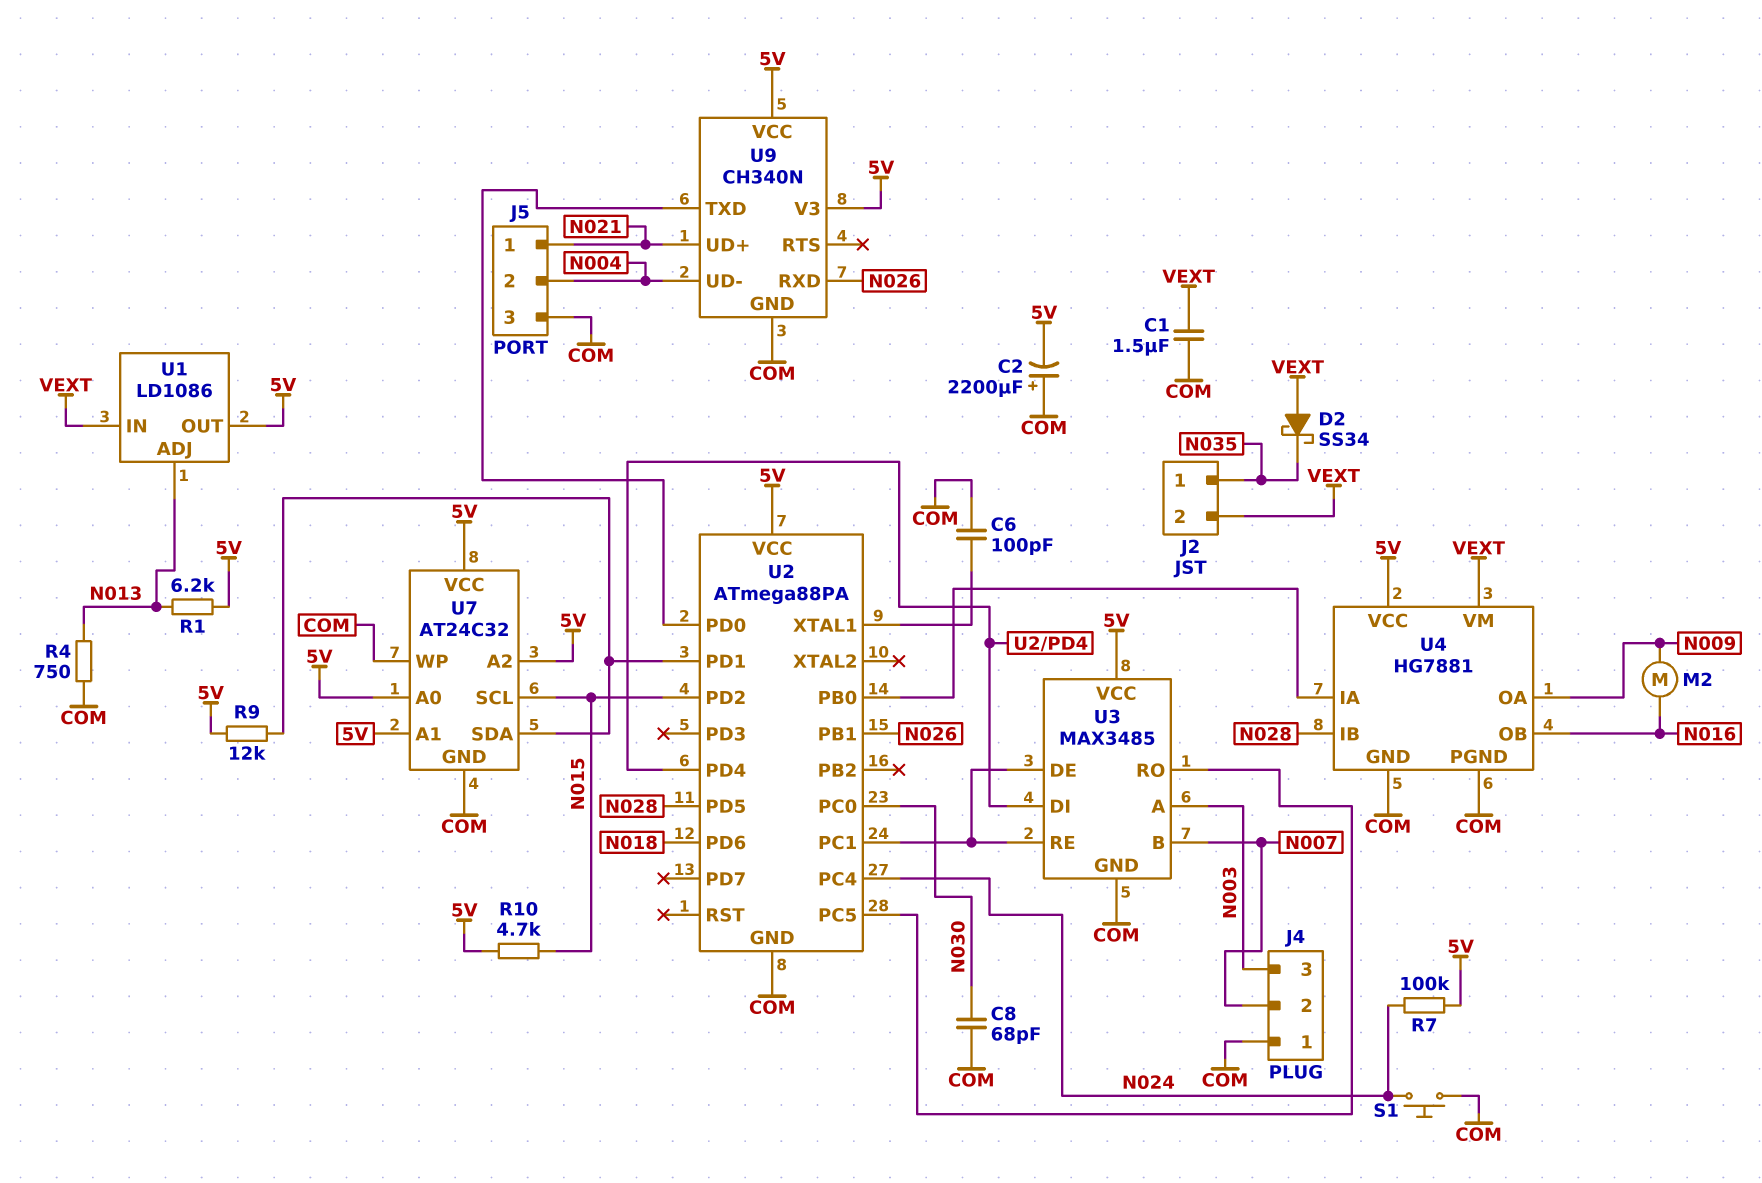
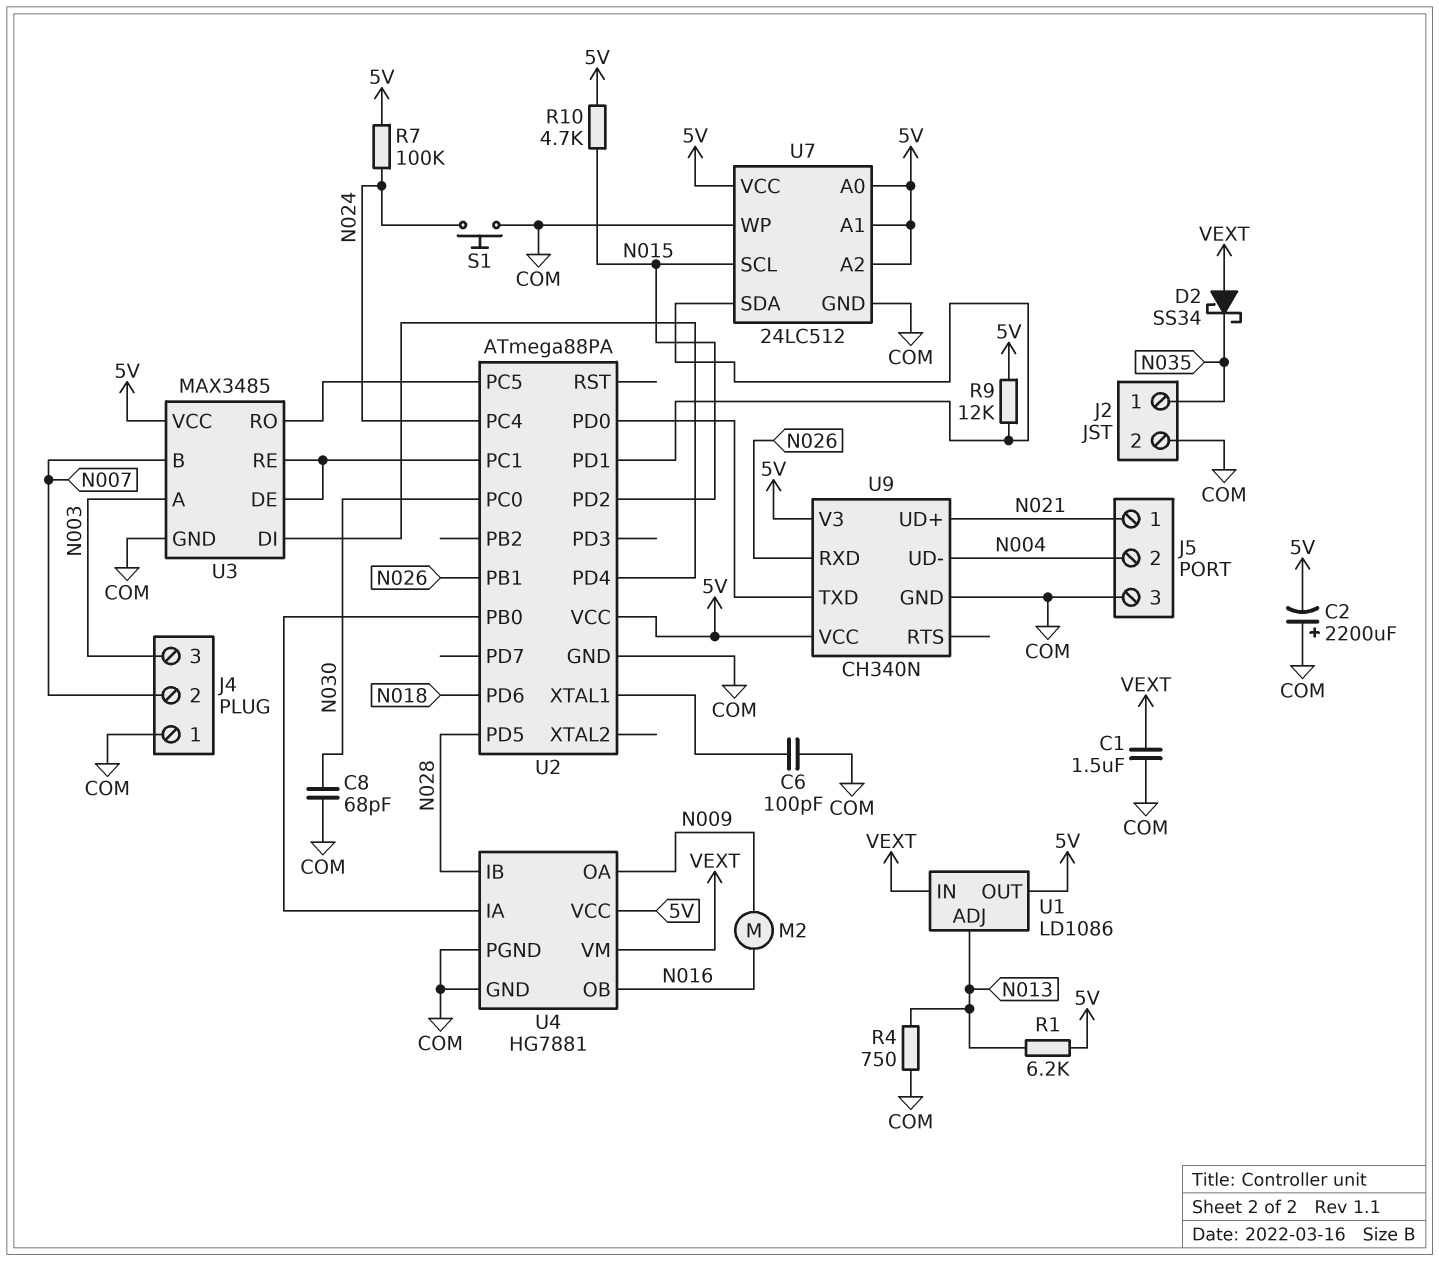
J2 pin 2: VEXT -> COM
U7: AT24C32 -> 24LC512

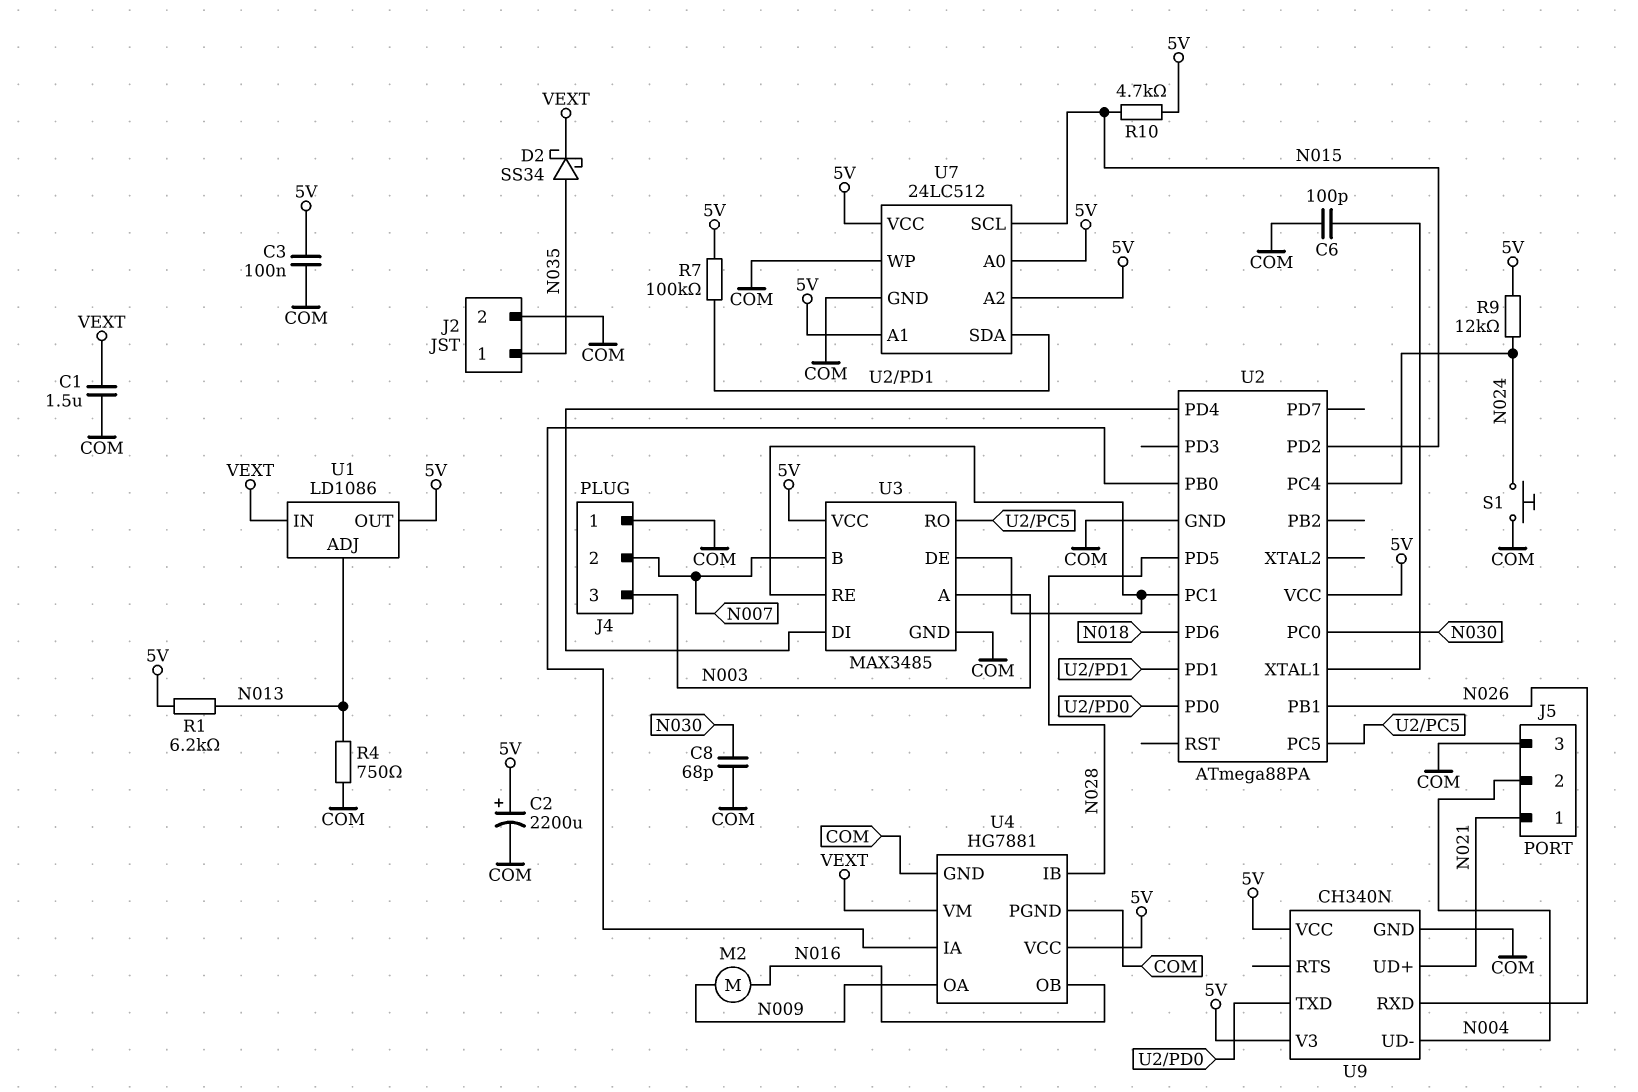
C2: 2200uF (plus COM, minus 5V) -> 2200uF (plus 5V, minus COM)
C3: none -> 100nF (5V, COM)
D2: schottky SS34 (A VEXT, K N035) -> schottky SS34 (A N035, K VEXT)
R7: 100k (5V, N024) -> 100k (5V, U2/PD1)
R9: 12k (5V, U2/PD1) -> 12k (5V, N024)

